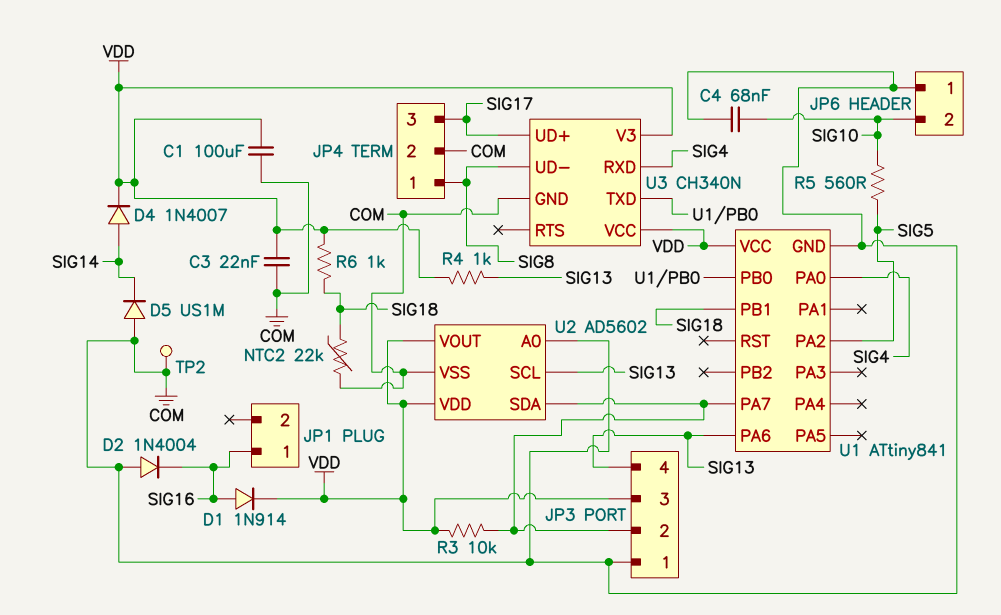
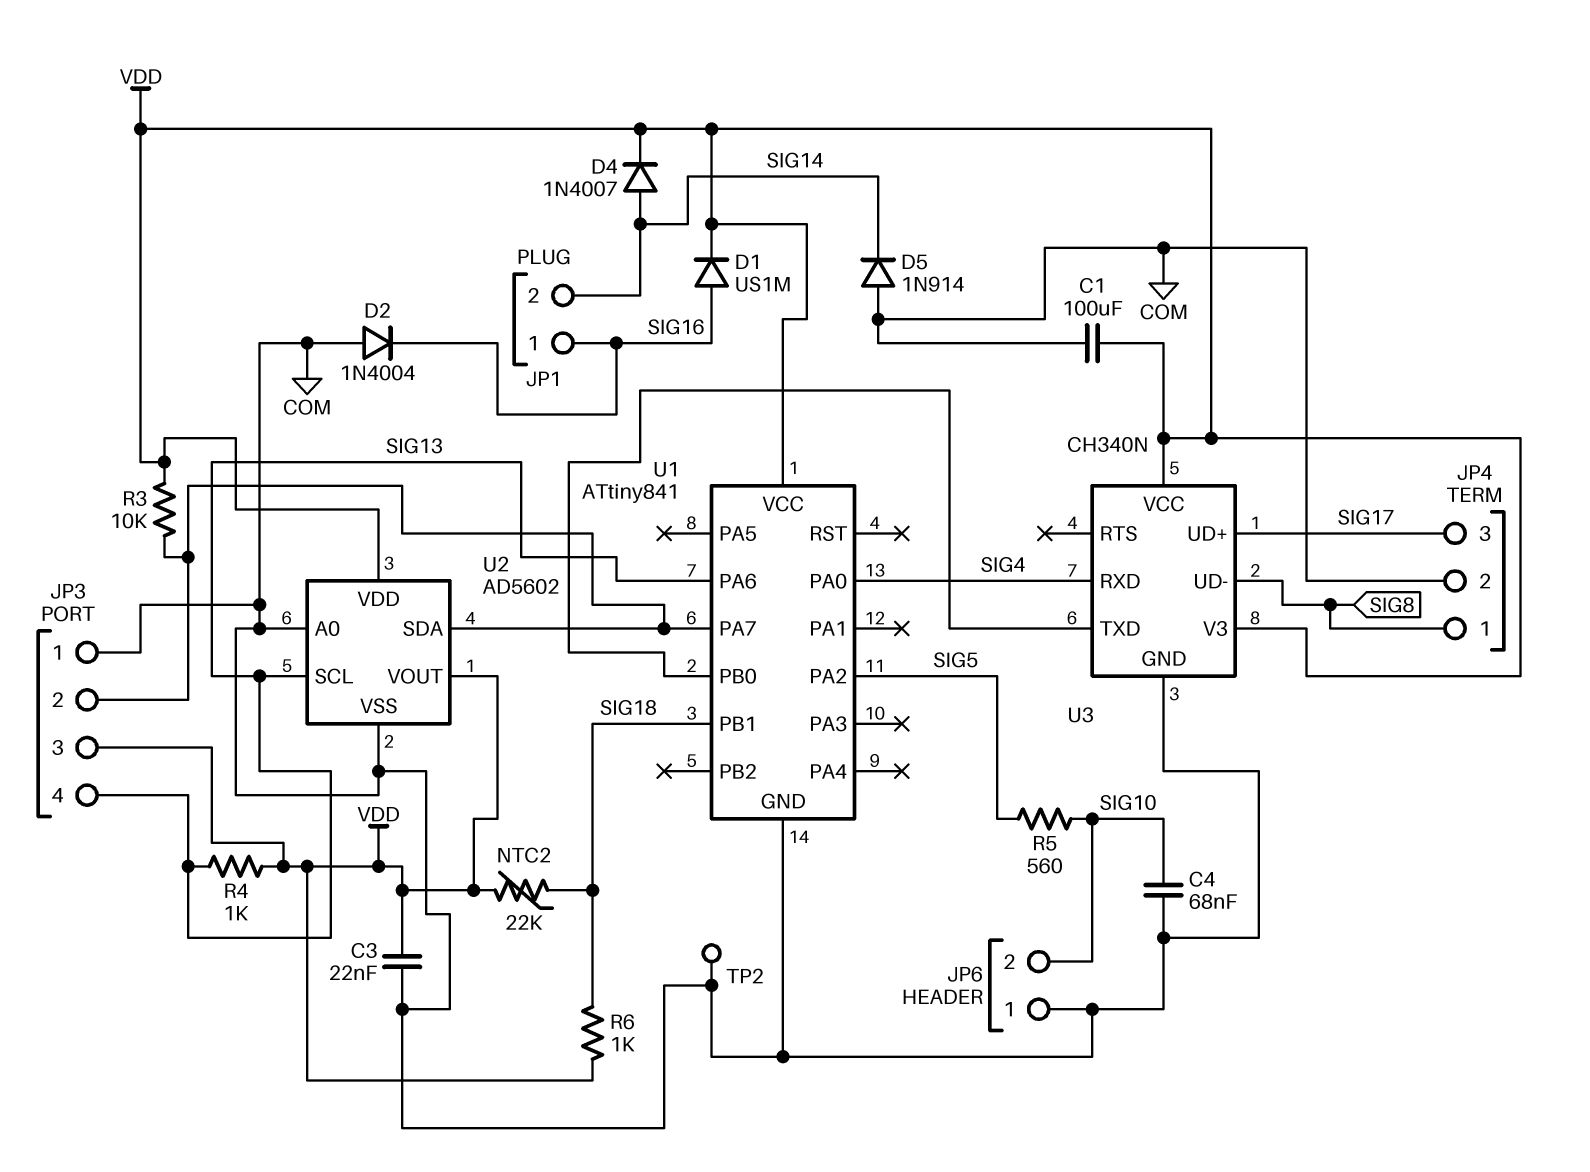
D1: diode 1N914 (A SIG16, K VDD) -> diode US1M (A SIG16, K VDD)
D5: diode US1M (A COM, K SIG14) -> diode 1N914 (A COM, K SIG14)
JP1 pin 2: none -> SIG14
NTC2: 22k (COM, SIG18) -> 22k (SIG18, VDD)

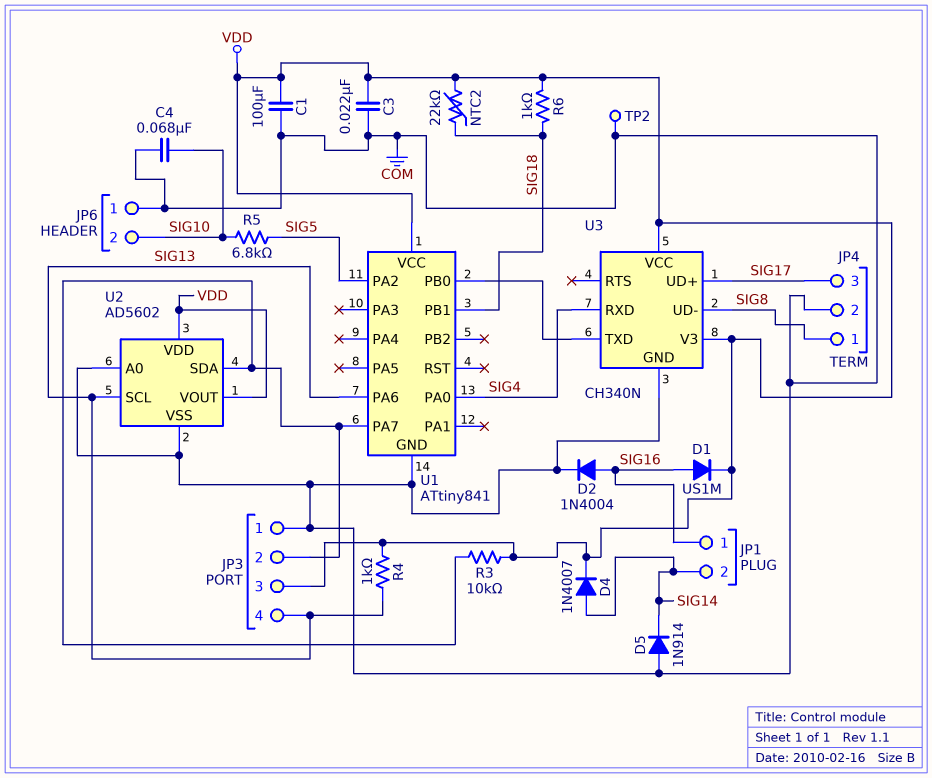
D2: diode 1N4004 (A COM, K SIG16) -> diode 1N4004 (A SIG16, K COM)
R5: 560 (SIG5, SIG10) -> 6.8k (SIG5, SIG10)

